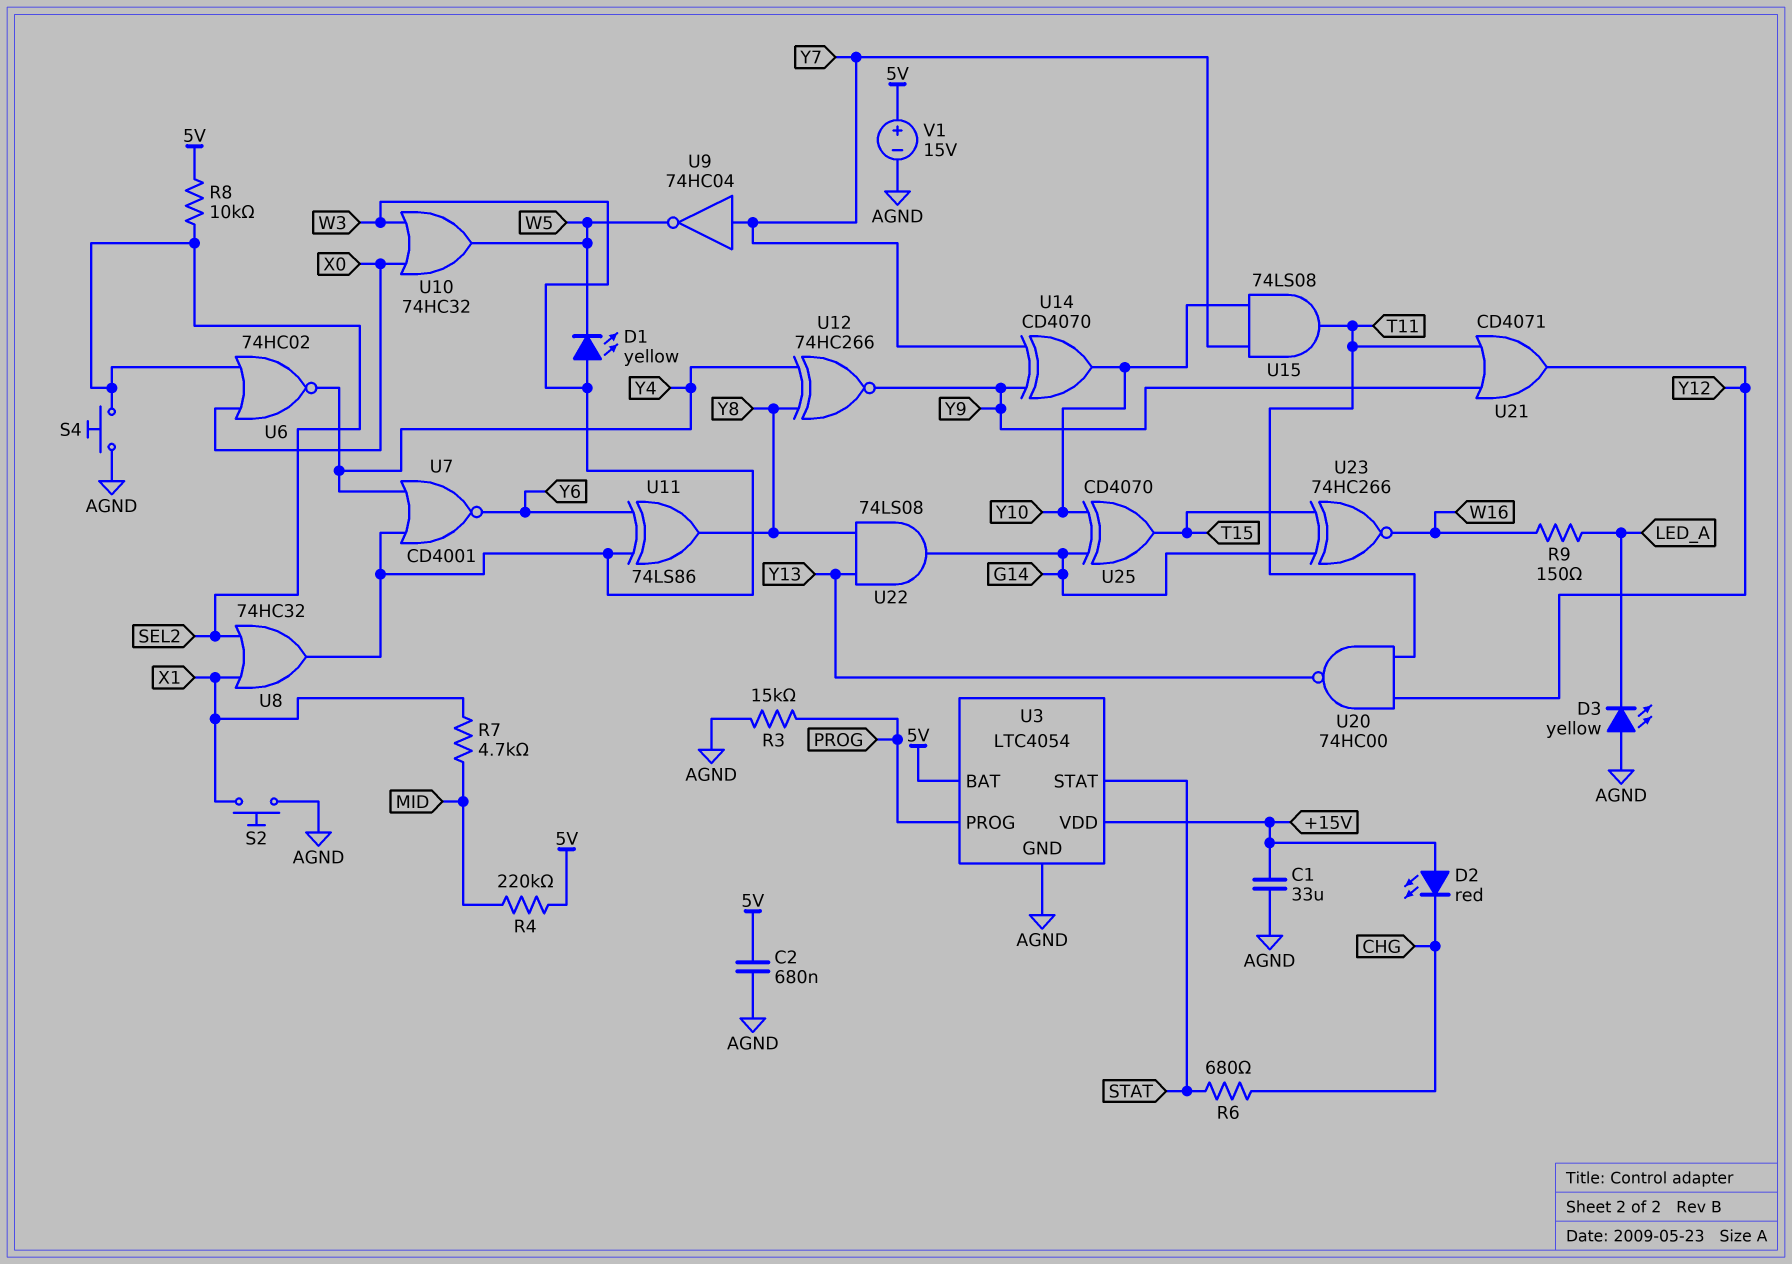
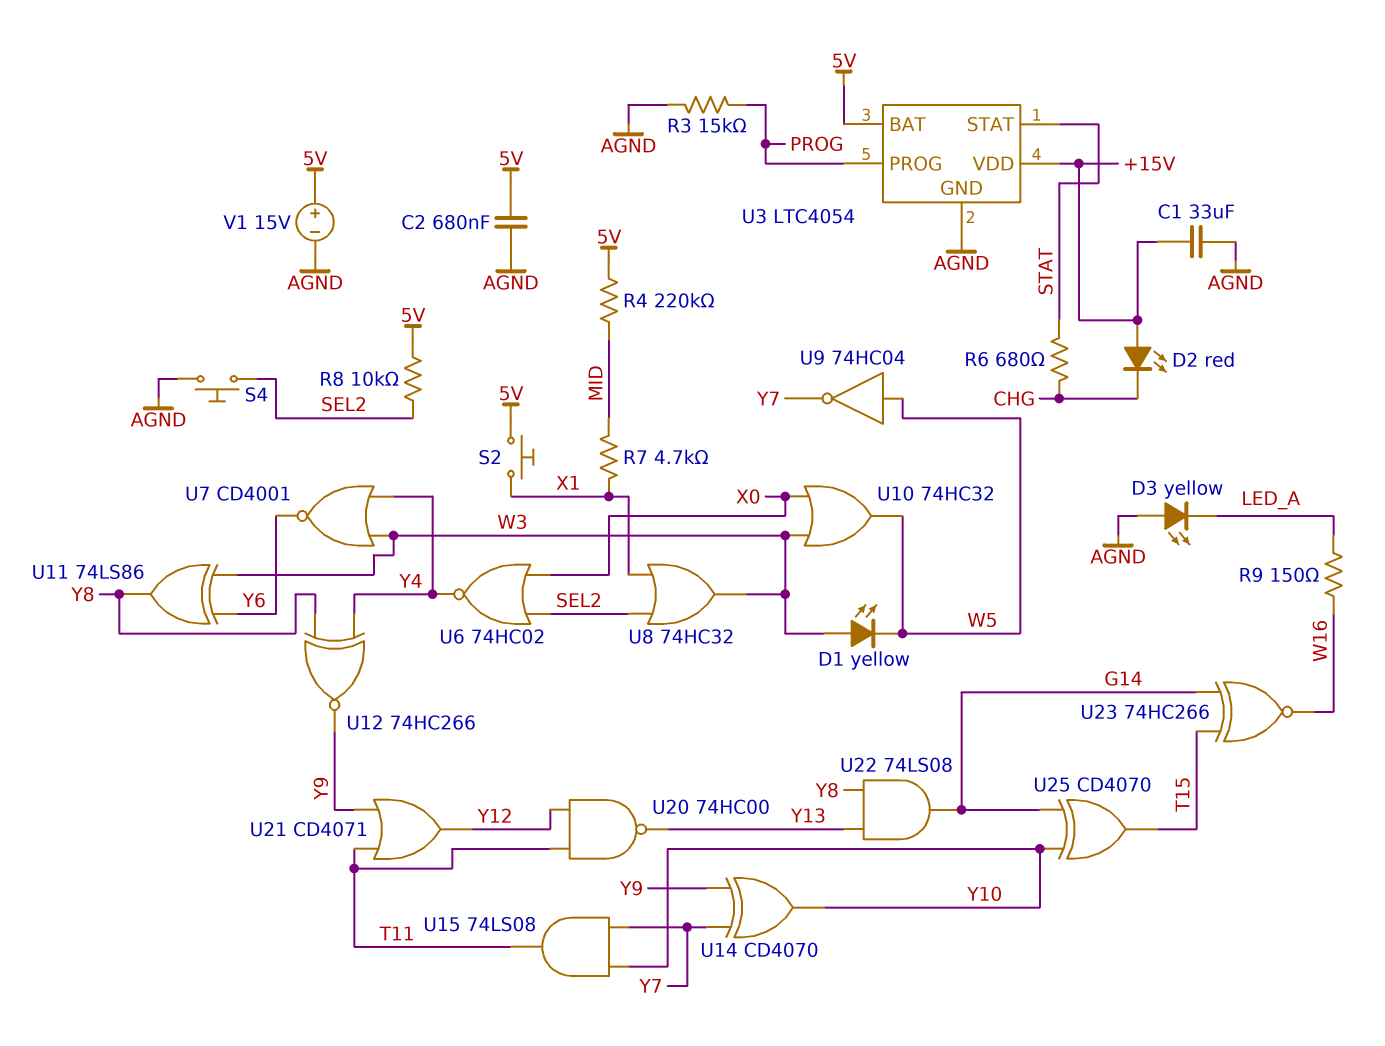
S2: button (AGND, X1) -> button (5V, X1)
U9: NOT 74HC04 (in Y7, out W5) -> NOT 74HC04 (in W5, out Y7)

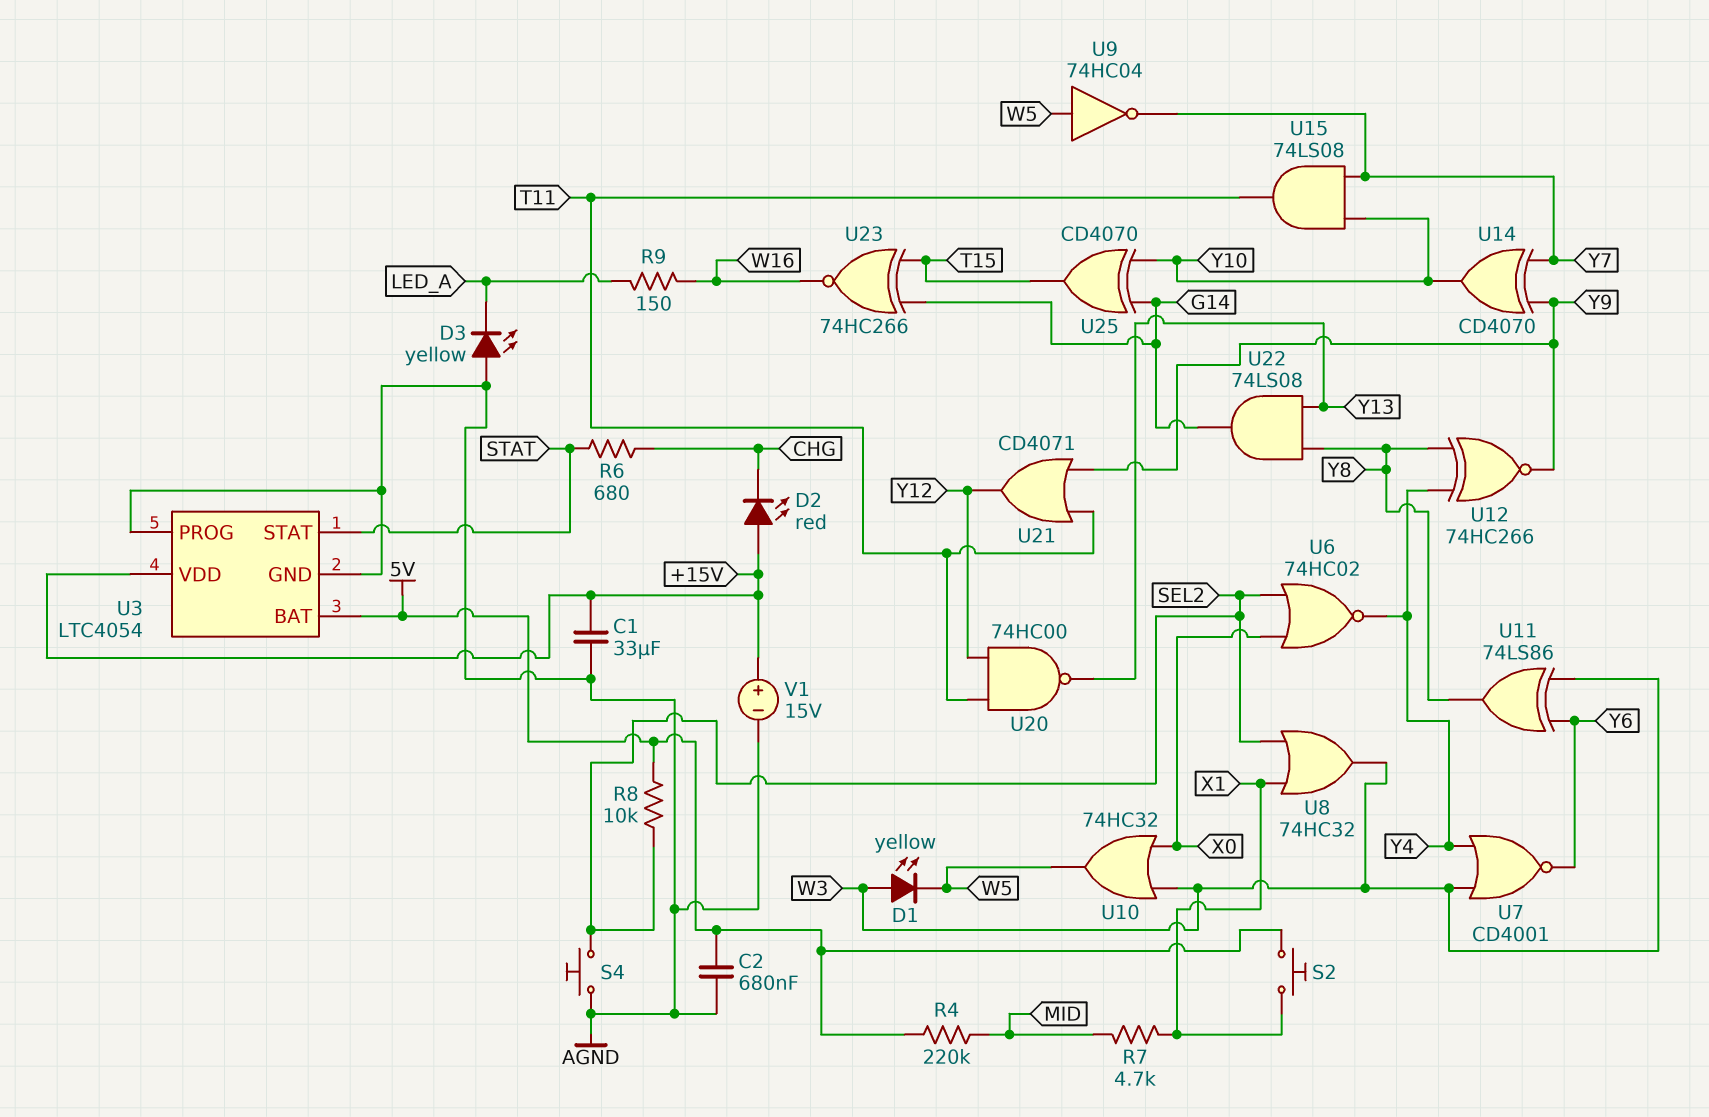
R3: 15k (AGND, PROG) -> none
U3 pin PROG: PROG -> AGND
V1: 15V (plus 5V, minus AGND) -> 15V (plus +15V, minus AGND)

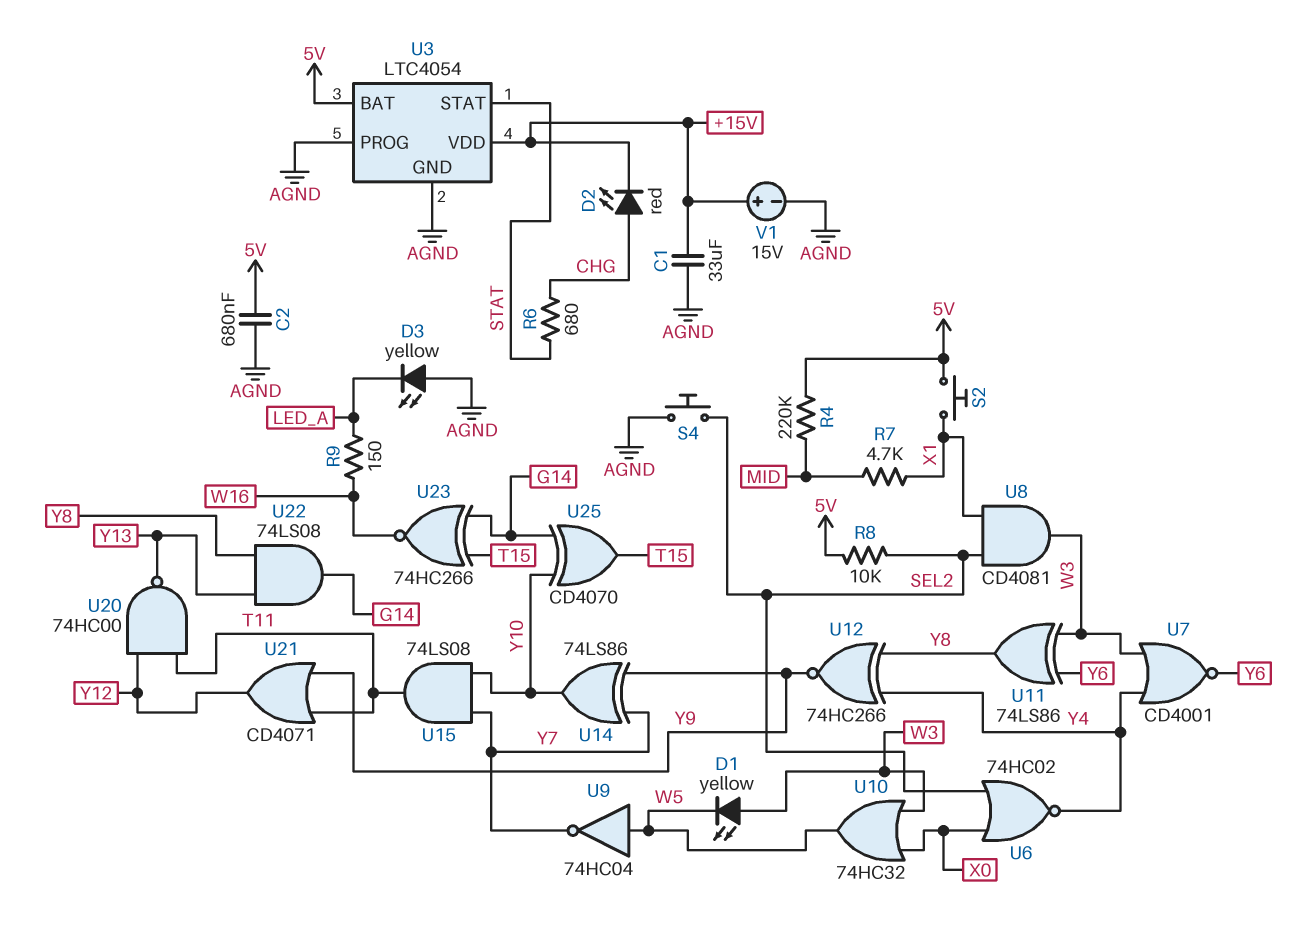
D2: LED red (A +15V, K CHG) -> LED red (A CHG, K +15V)
U8: OR 74HC32 (in SEL2, in X1, out W3) -> AND CD4081 (in SEL2, in X1, out W3)
U14: XOR CD4070 (in Y7, in Y9, out Y10) -> XOR 74LS86 (in Y7, in Y9, out Y10)

